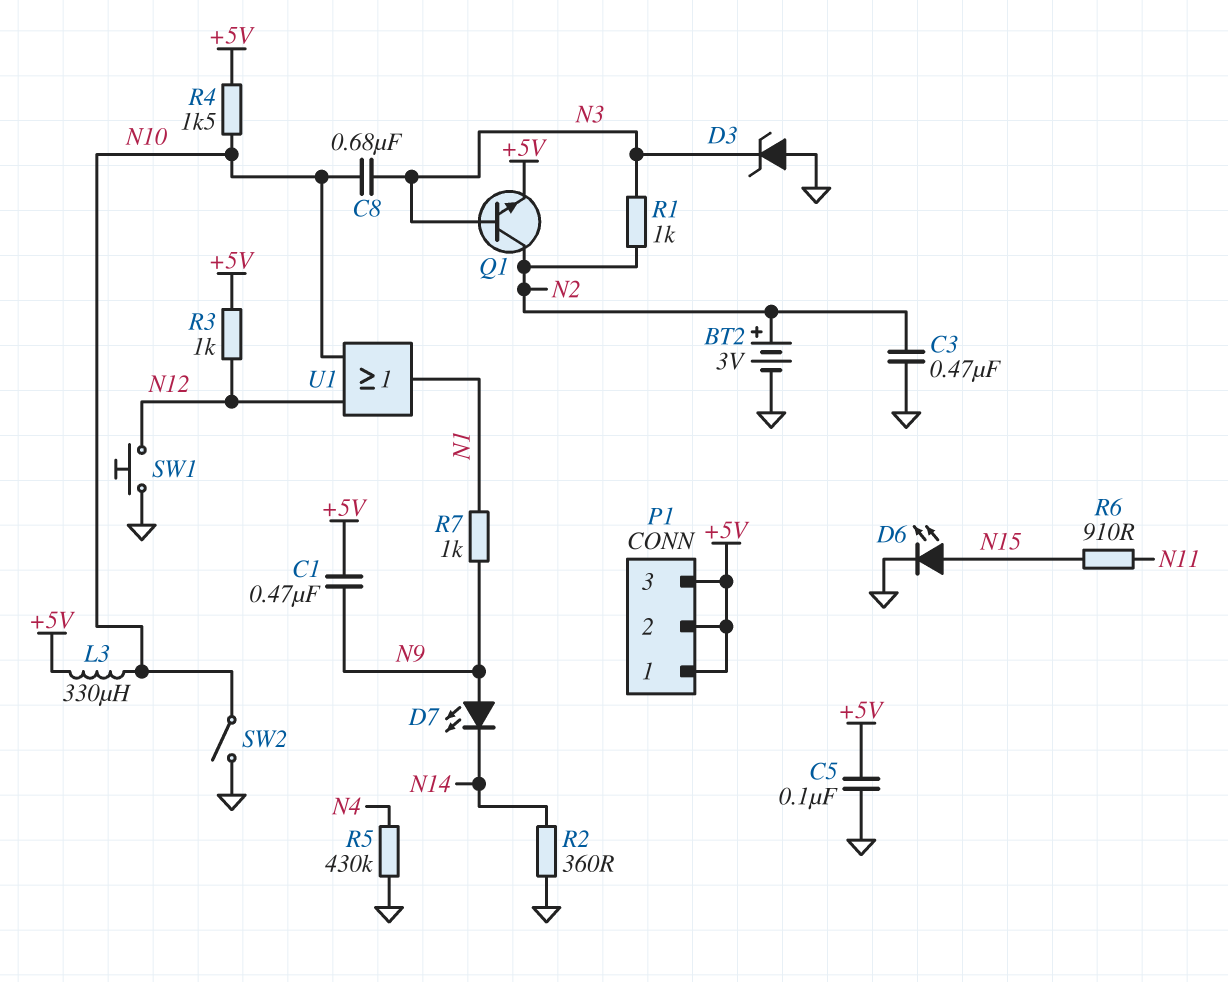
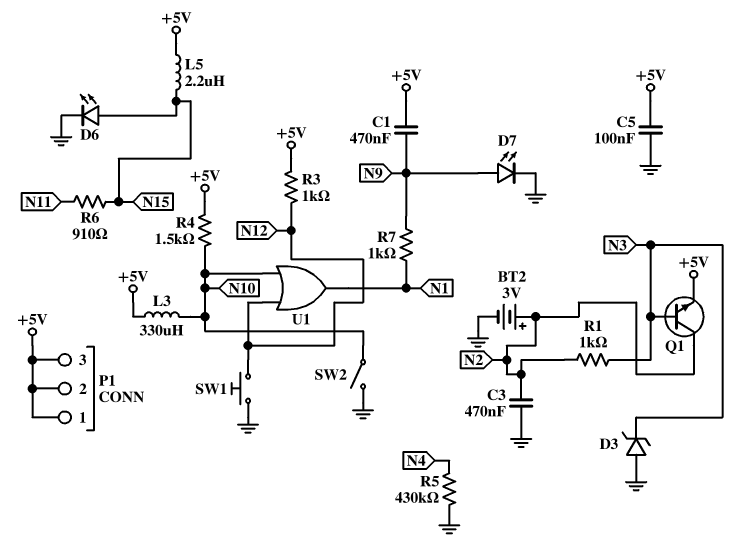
C8: 680nF (N3, N10) -> none
D7: LED (A N9, K N14) -> LED (A N9, K GND)
L5: none -> 2.2uH (+5V, N15)
R2: 360 (GND, N14) -> none

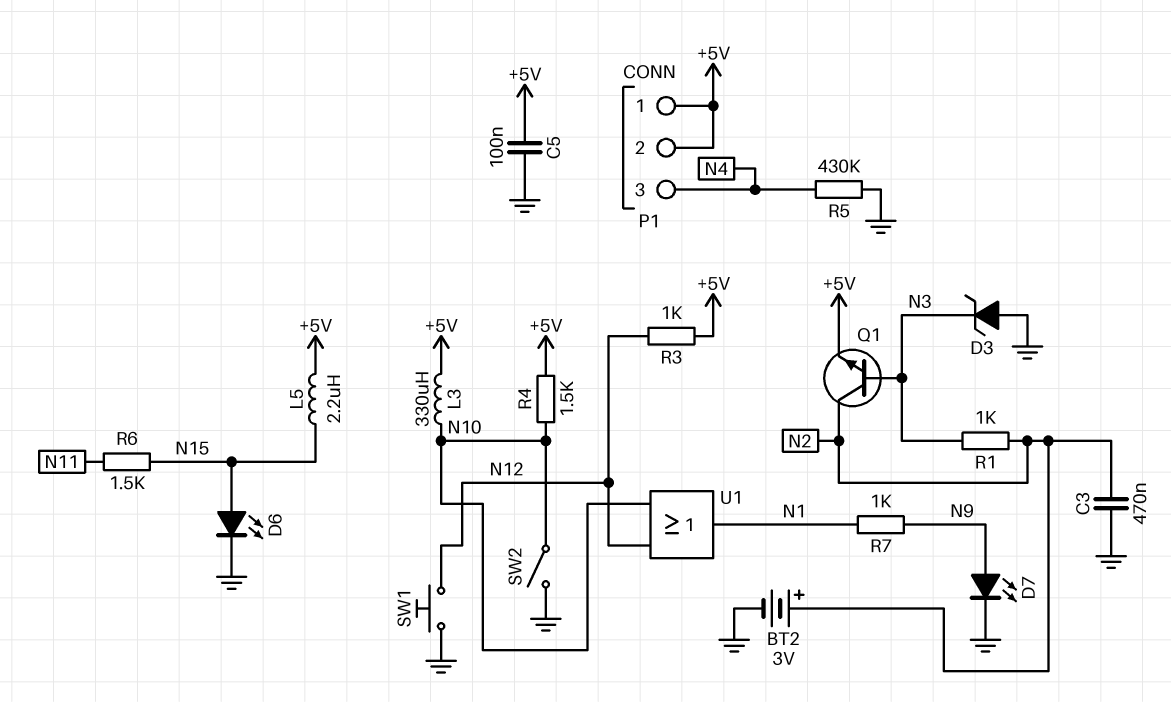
C1: 470nF (+5V, N9) -> none
P1 pin 3: +5V -> N4
R6: 910 (N11, N15) -> 1.5k (N11, N15)

